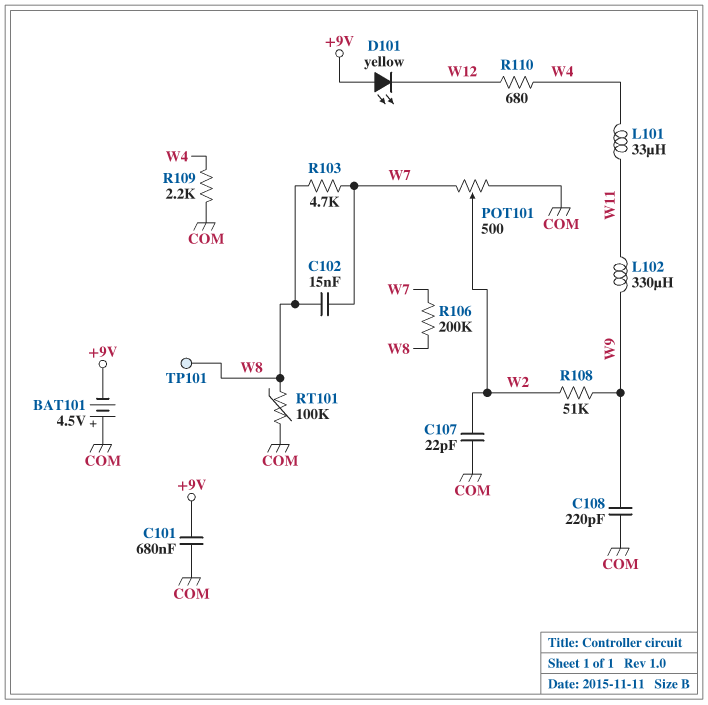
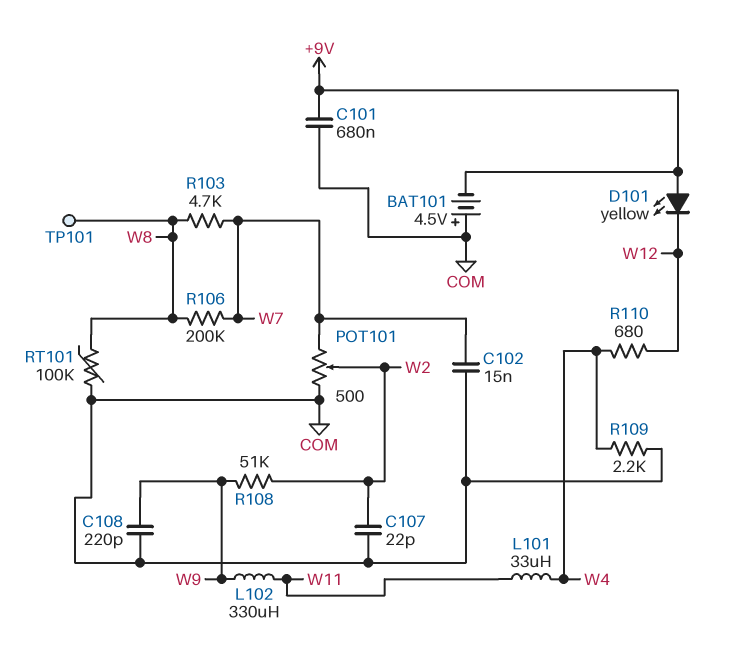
C102: 15nF (W7, W8) -> 15nF (COM, W7)

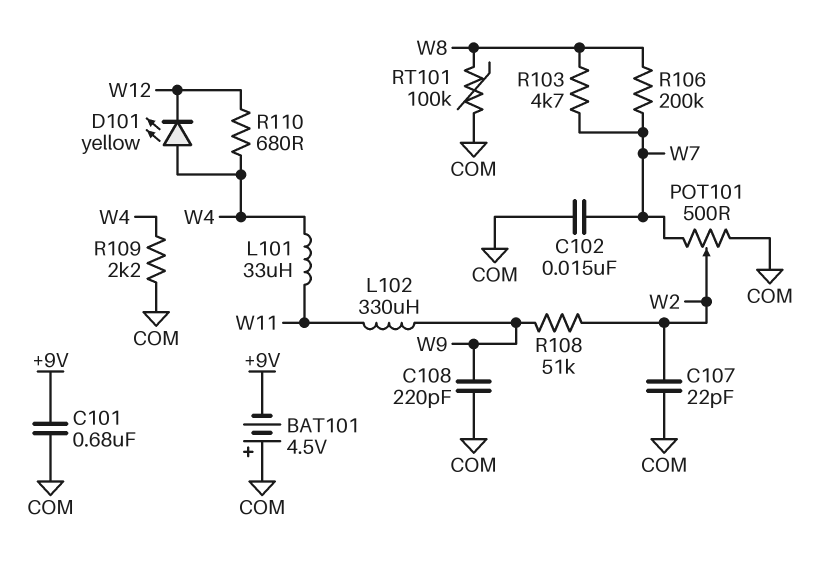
D101: LED yellow (A +9V, K W12) -> LED yellow (A W4, K W12)
TP101: test point (W8) -> none

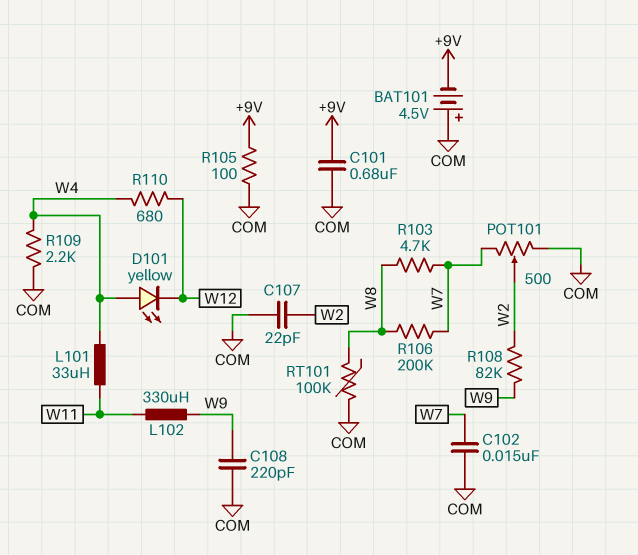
R105: none -> 100 (+9V, COM)
R108: 51k (W2, W9) -> 82k (W2, W9)

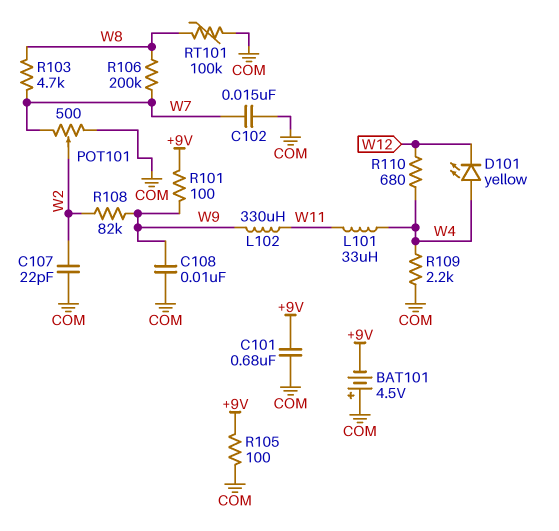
C108: 220pF (COM, W9) -> 10nF (COM, W9)
R101: none -> 100 (+9V, W9)

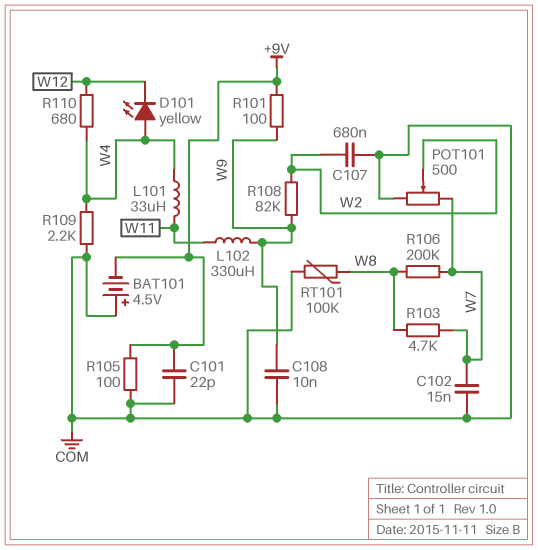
C101: 680nF (+9V, COM) -> 22pF (+9V, COM)
C107: 22pF (COM, W2) -> 680nF (COM, W2)

